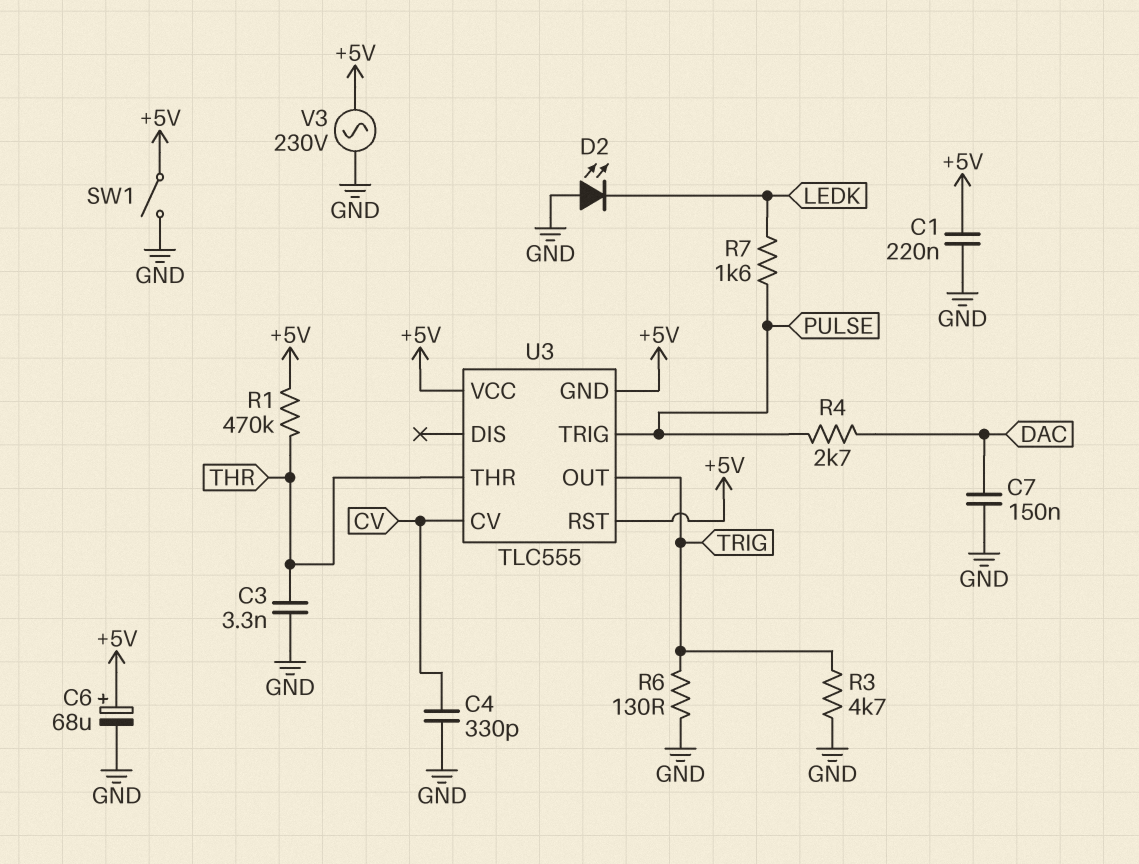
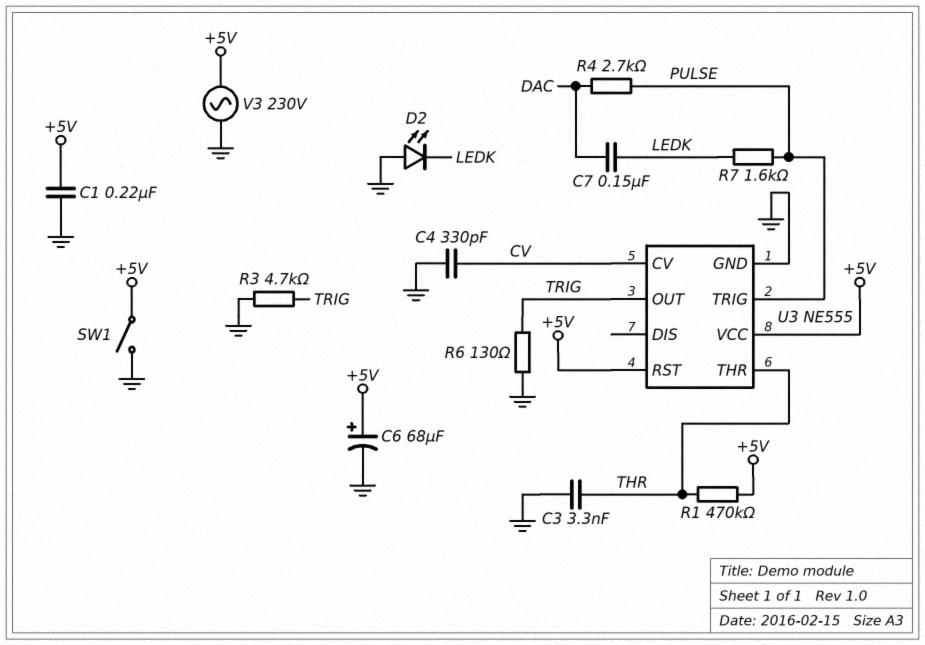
C7: 150nF (DAC, GND) -> 150nF (DAC, LEDK)
U3: TLC555 -> NE555
U3 pin GND: +5V -> GND

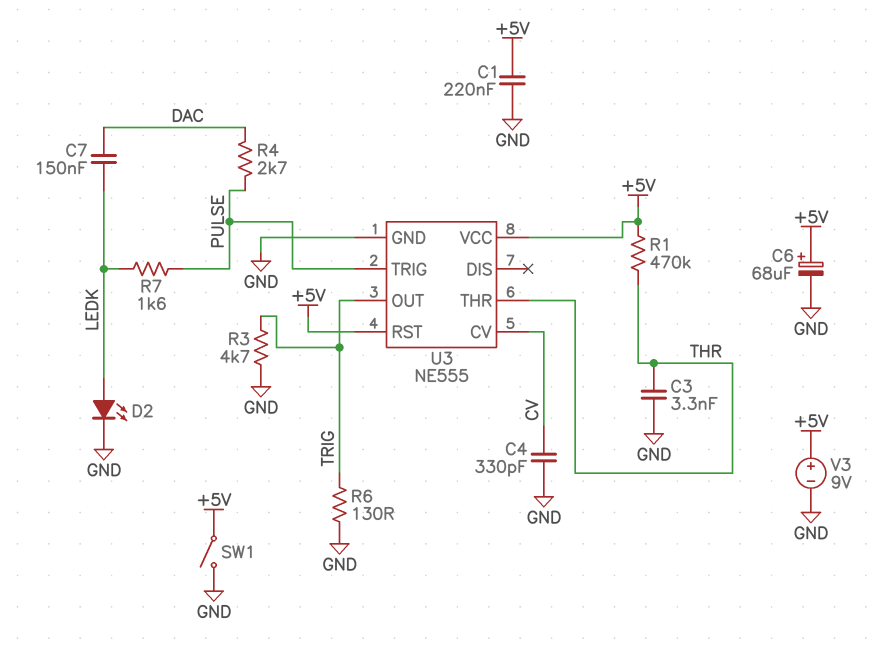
D2: LED (A GND, K LEDK) -> LED (A LEDK, K GND)
V3: AC 230V (+5V, GND) -> 9V (plus +5V, minus GND)

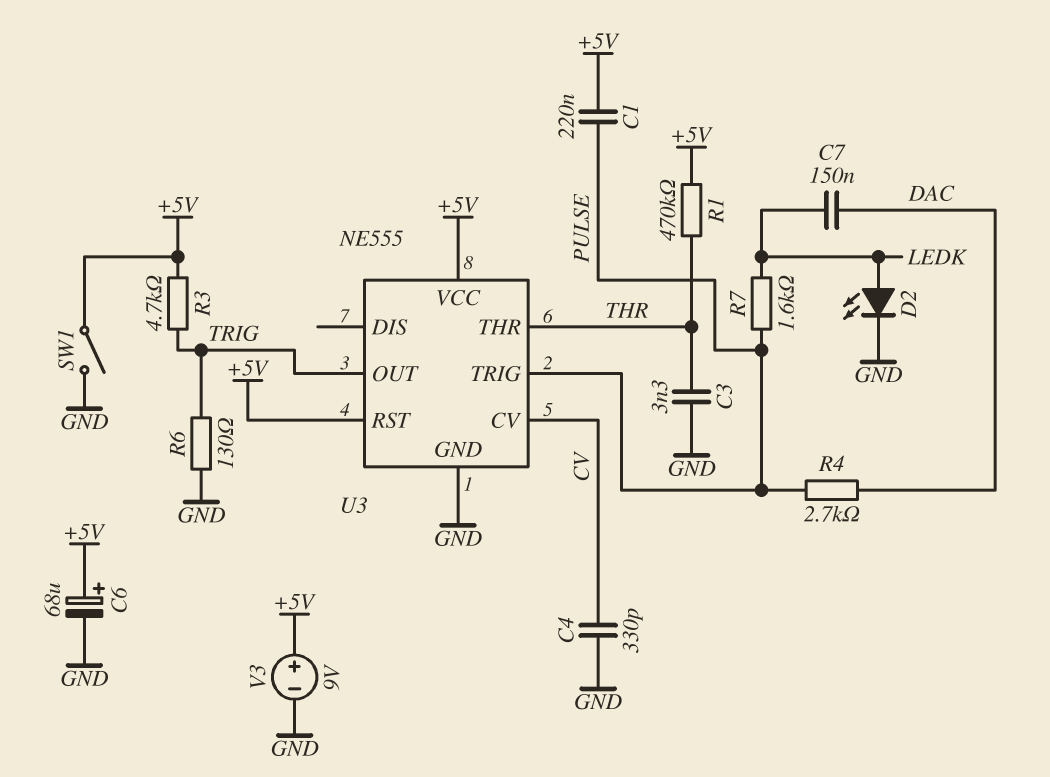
C1: 220nF (+5V, GND) -> 220nF (+5V, PULSE)
R3: 4.7k (GND, TRIG) -> 4.7k (+5V, TRIG)

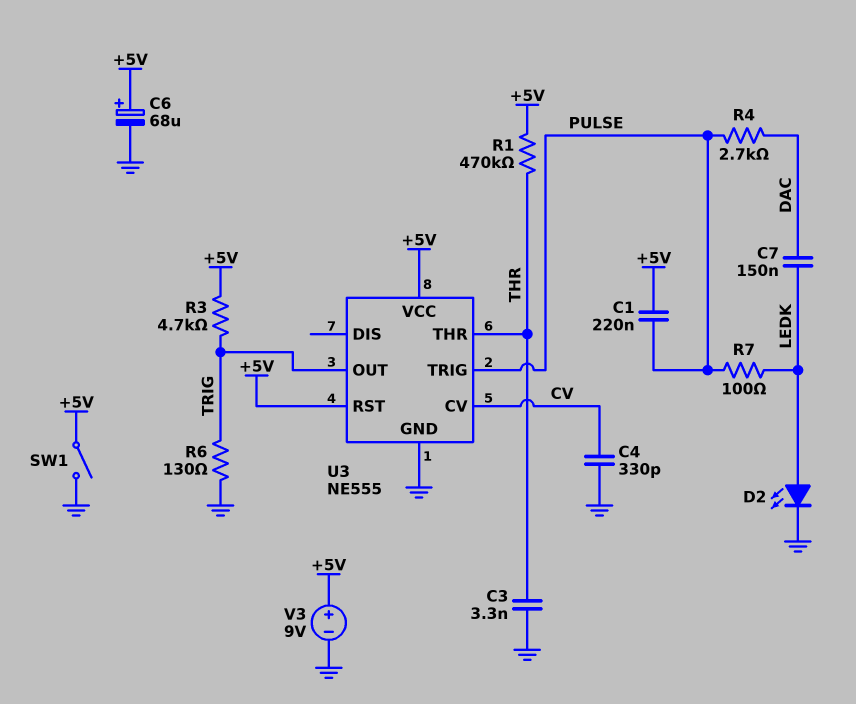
R7: 1.6k (LEDK, PULSE) -> 100 (LEDK, PULSE)

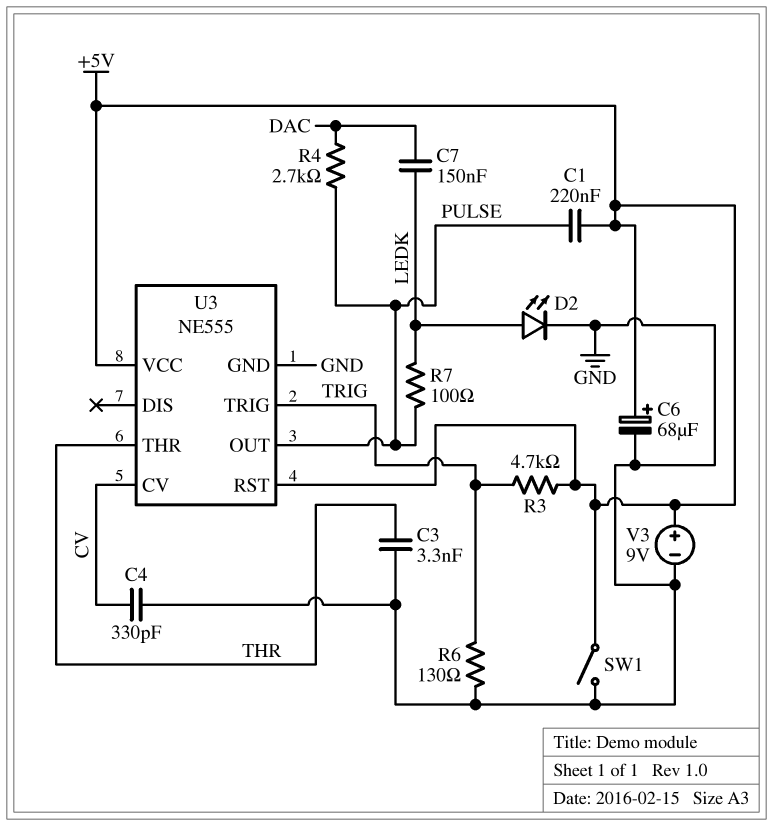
R1: 470k (+5V, THR) -> none
U3 pin OUT: TRIG -> PULSE
U3 pin TRIG: PULSE -> TRIG

